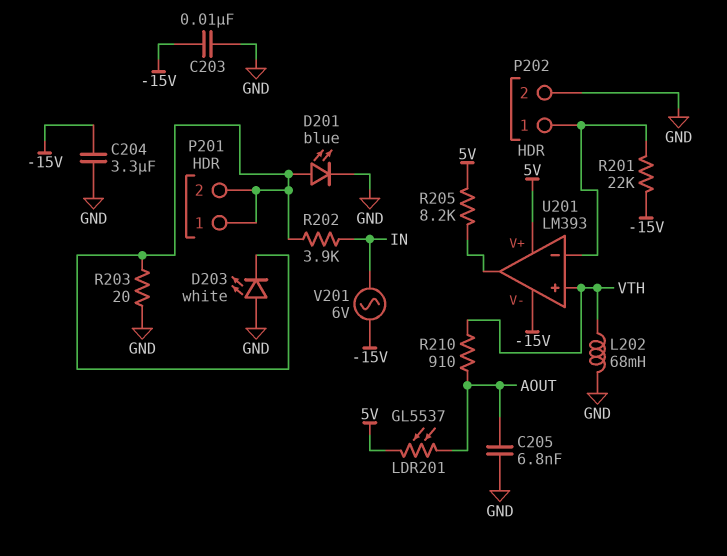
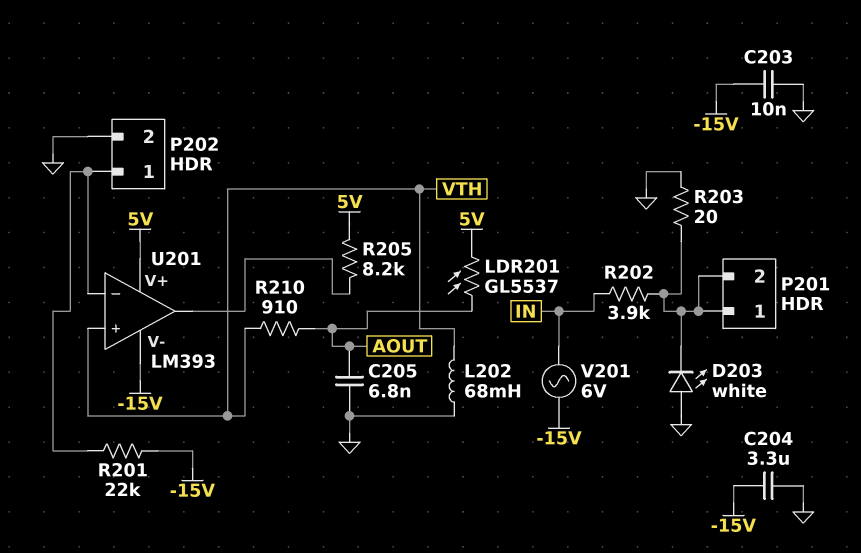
D201: LED blue (A P201/1, K GND) -> none

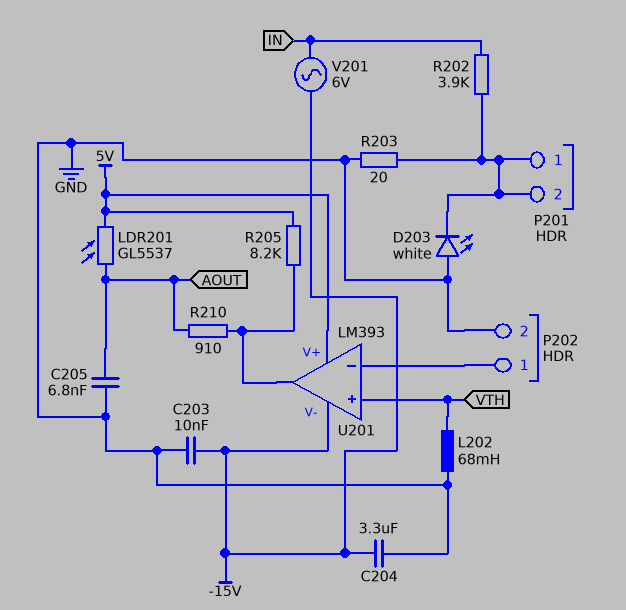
R201: 22k (-15V, P202/1) -> none
R210: 910 (AOUT, VTH) -> 910 (AOUT, U201/out)

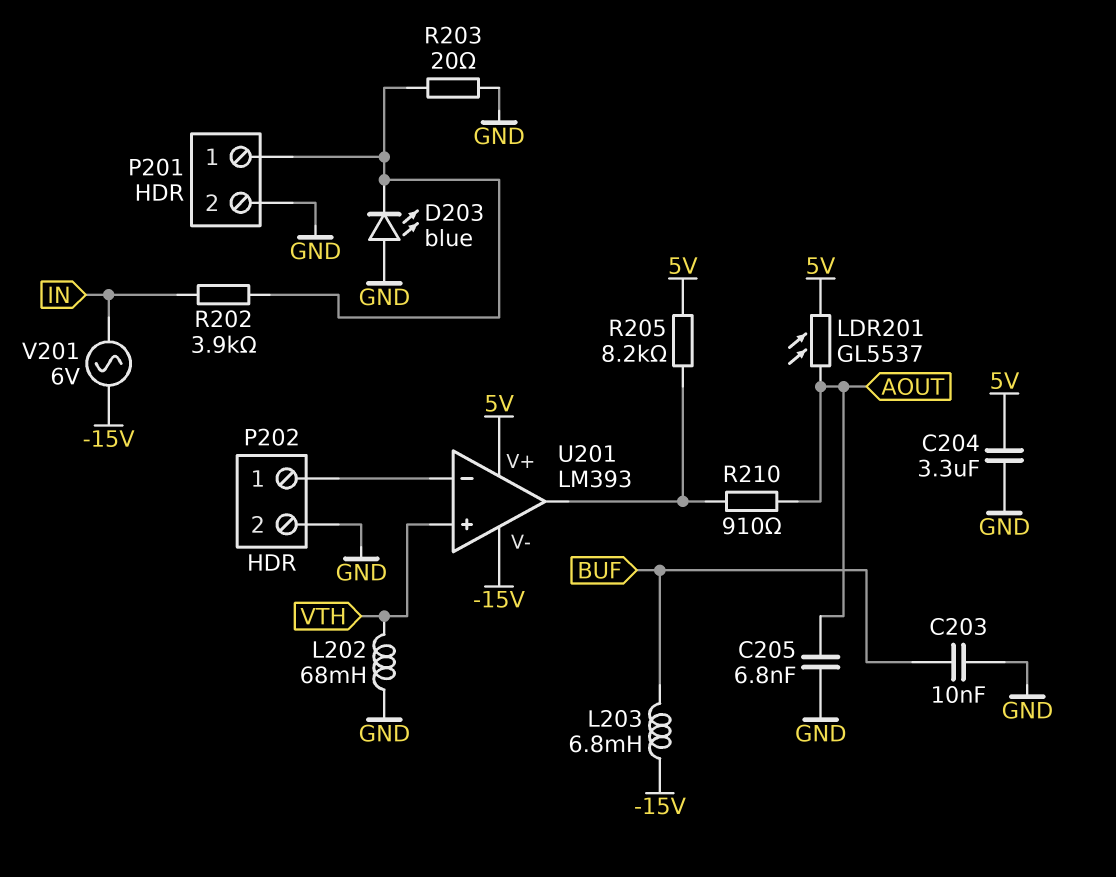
C203: 10nF (-15V, GND) -> 10nF (BUF, GND)
C204: 3.3uF (-15V, GND) -> 3.3uF (5V, GND)
D203: LED white (A GND, K P201/1) -> LED blue (A GND, K P201/1)
L203: none -> 6.8mH (-15V, BUF)
P201 pin 2: P201/1 -> GND

